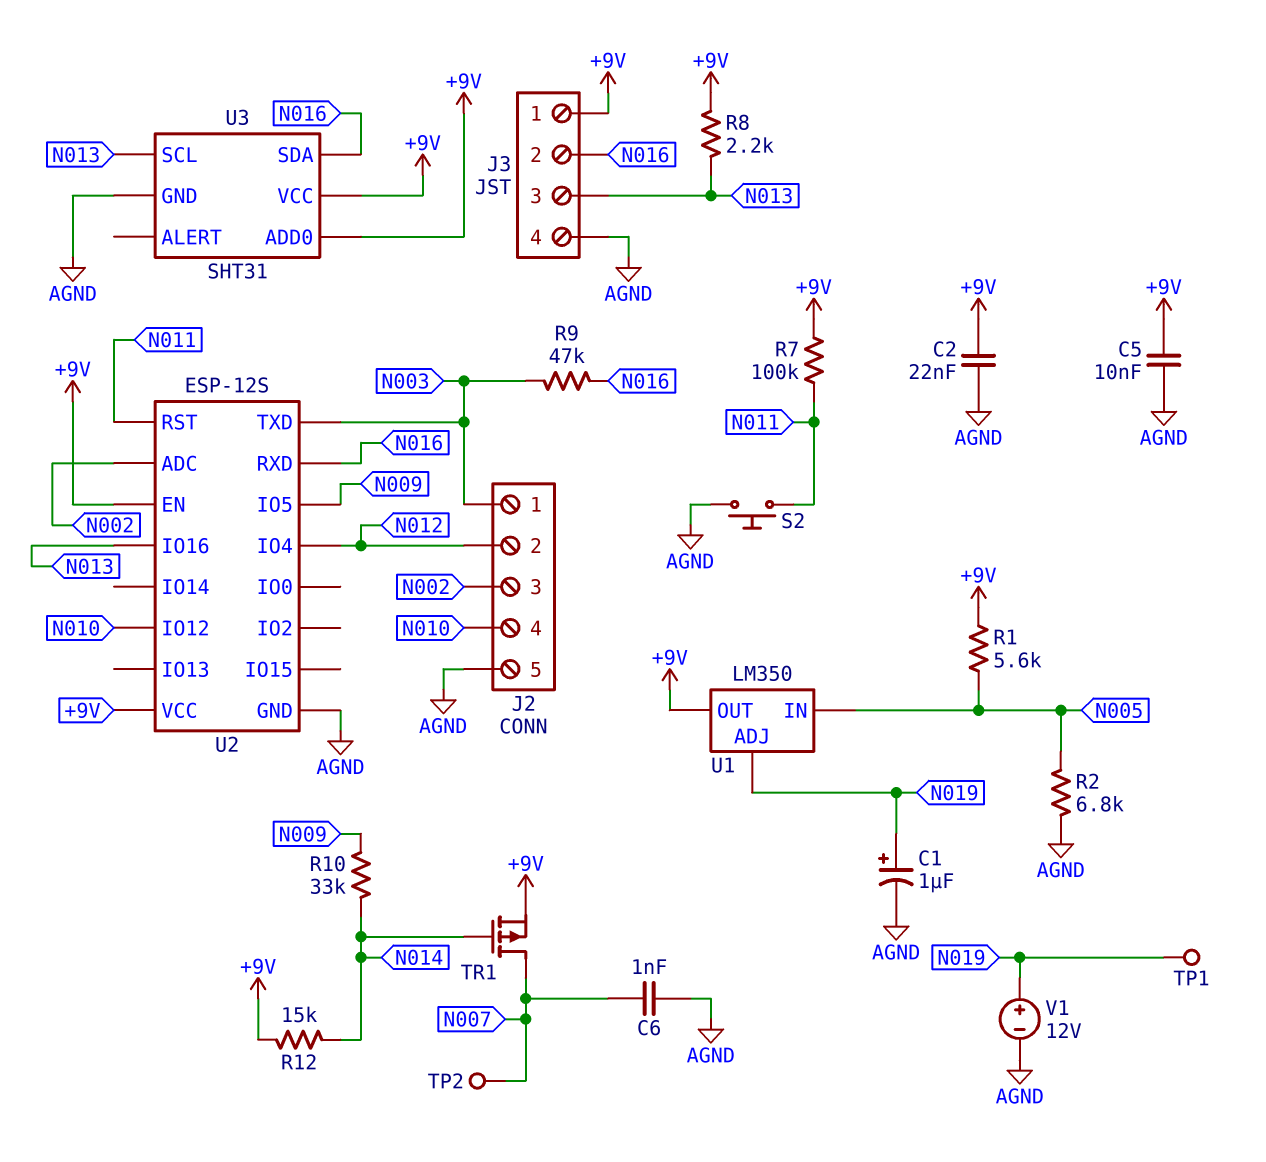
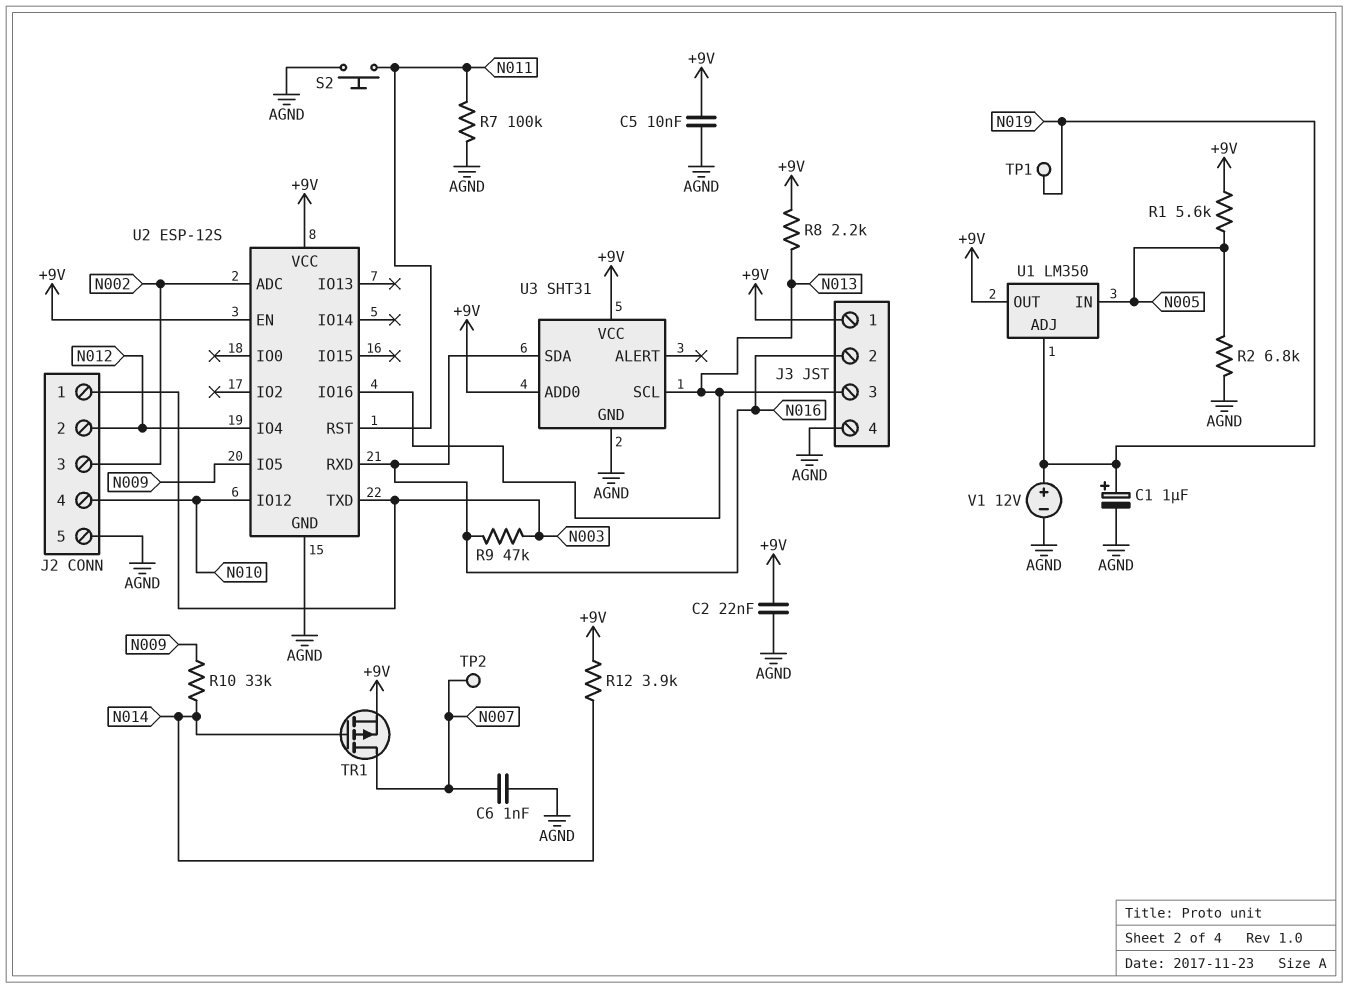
R7: 100k (+9V, N011) -> 100k (AGND, N011)
R12: 15k (+9V, N014) -> 3.9k (+9V, N014)

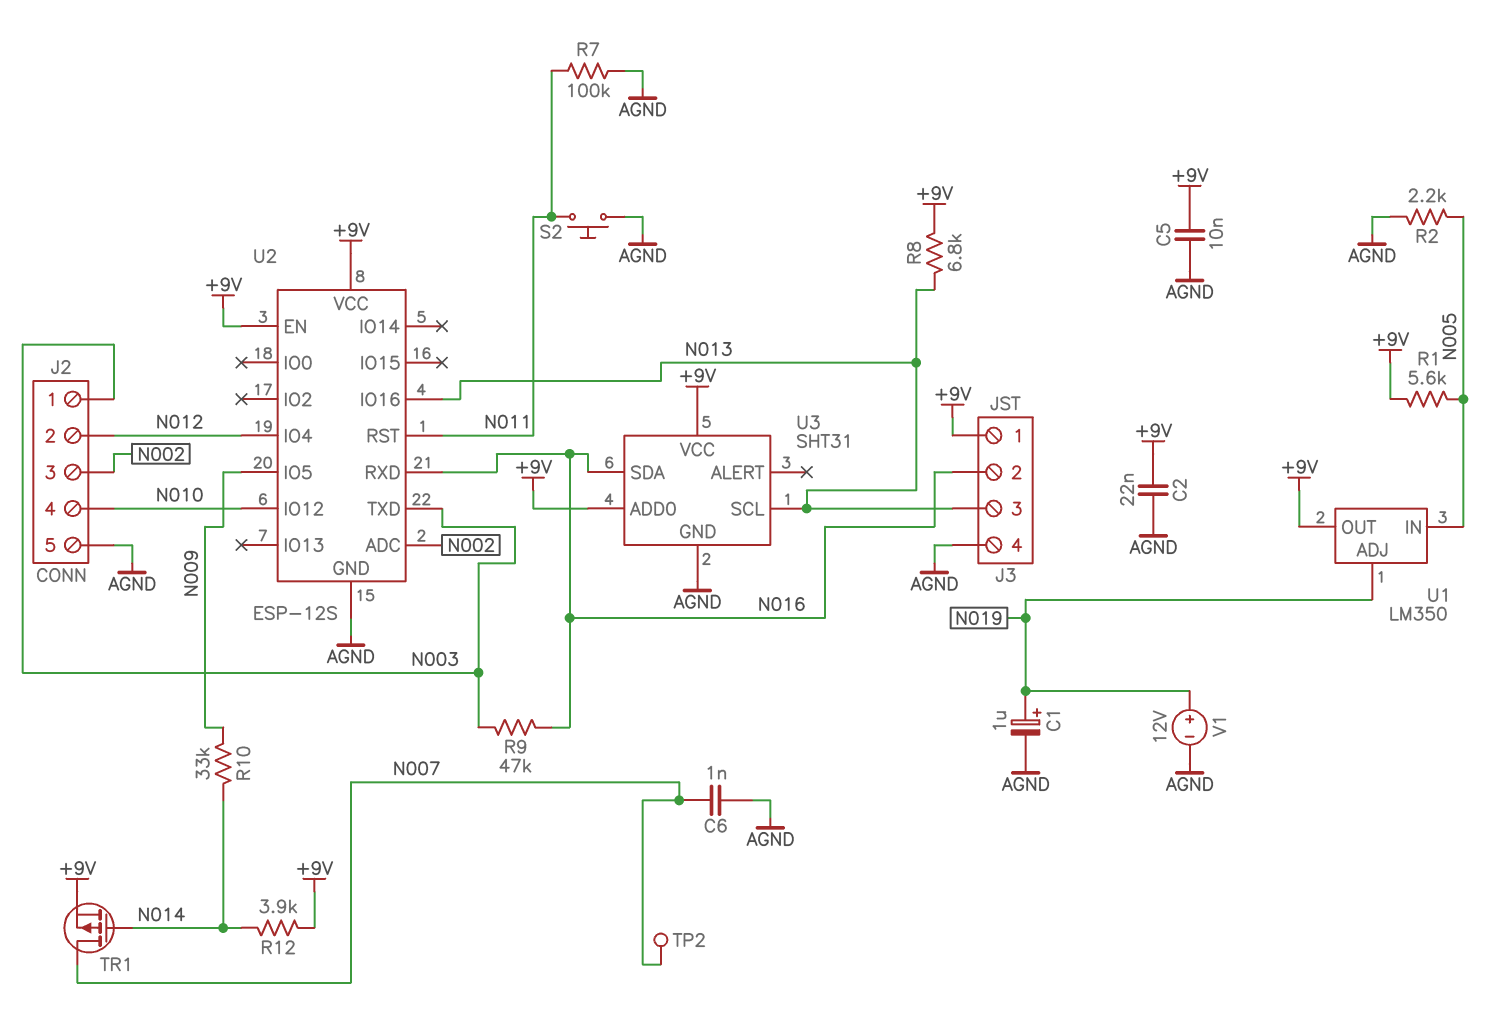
R2: 6.8k (AGND, N005) -> 2.2k (AGND, N005)
R8: 2.2k (+9V, N013) -> 6.8k (+9V, N013)
TP1: test point (N019) -> none

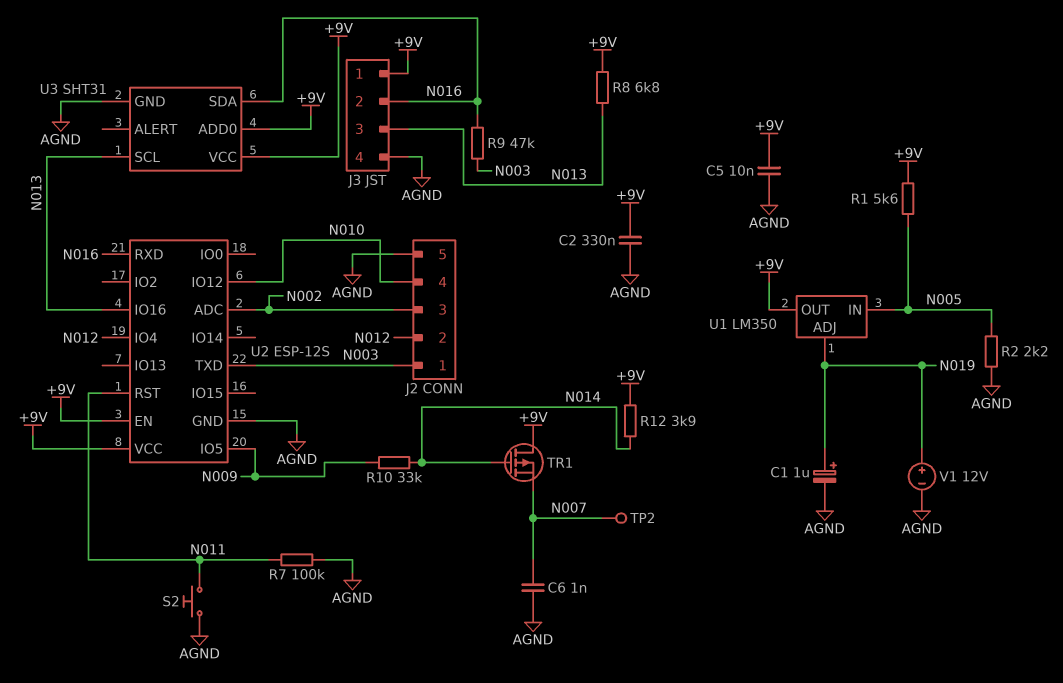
C2: 22nF (+9V, AGND) -> 330nF (+9V, AGND)
TR1: PMOS (G N014, D N007, S +9V) -> PMOS (G N014, D +9V, S N007)

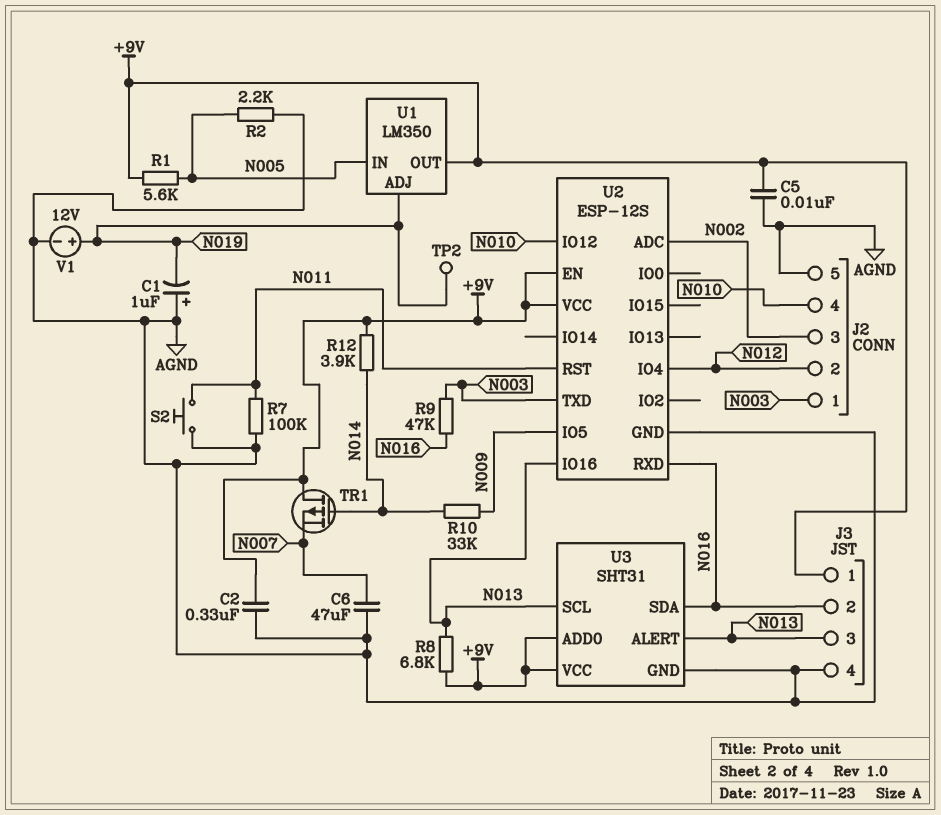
C1: 1uF (plus N019, minus AGND) -> 1uF (plus AGND, minus N019)
C6: 1nF (AGND, N007) -> 47uF (AGND, N007)
TP2: test point (N007) -> test point (N019)
U3 pin ALERT: none -> N013

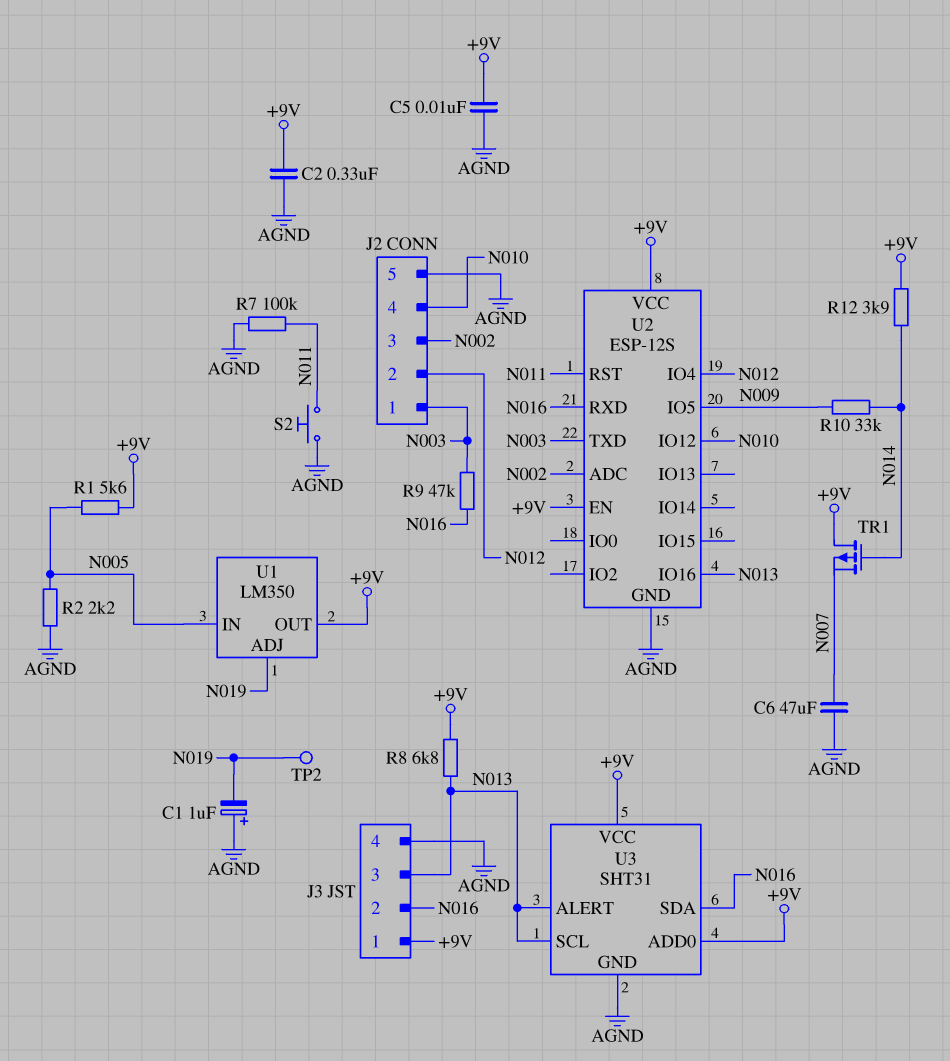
V1: 12V (plus N019, minus AGND) -> none

